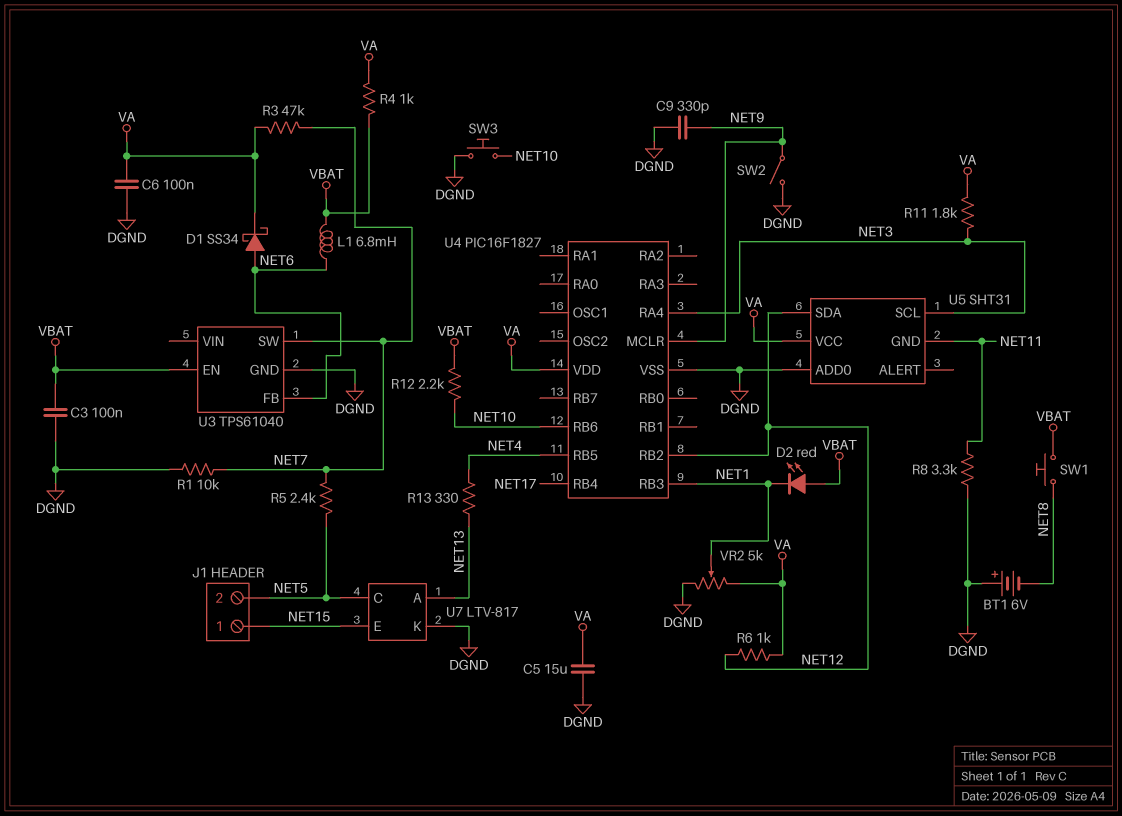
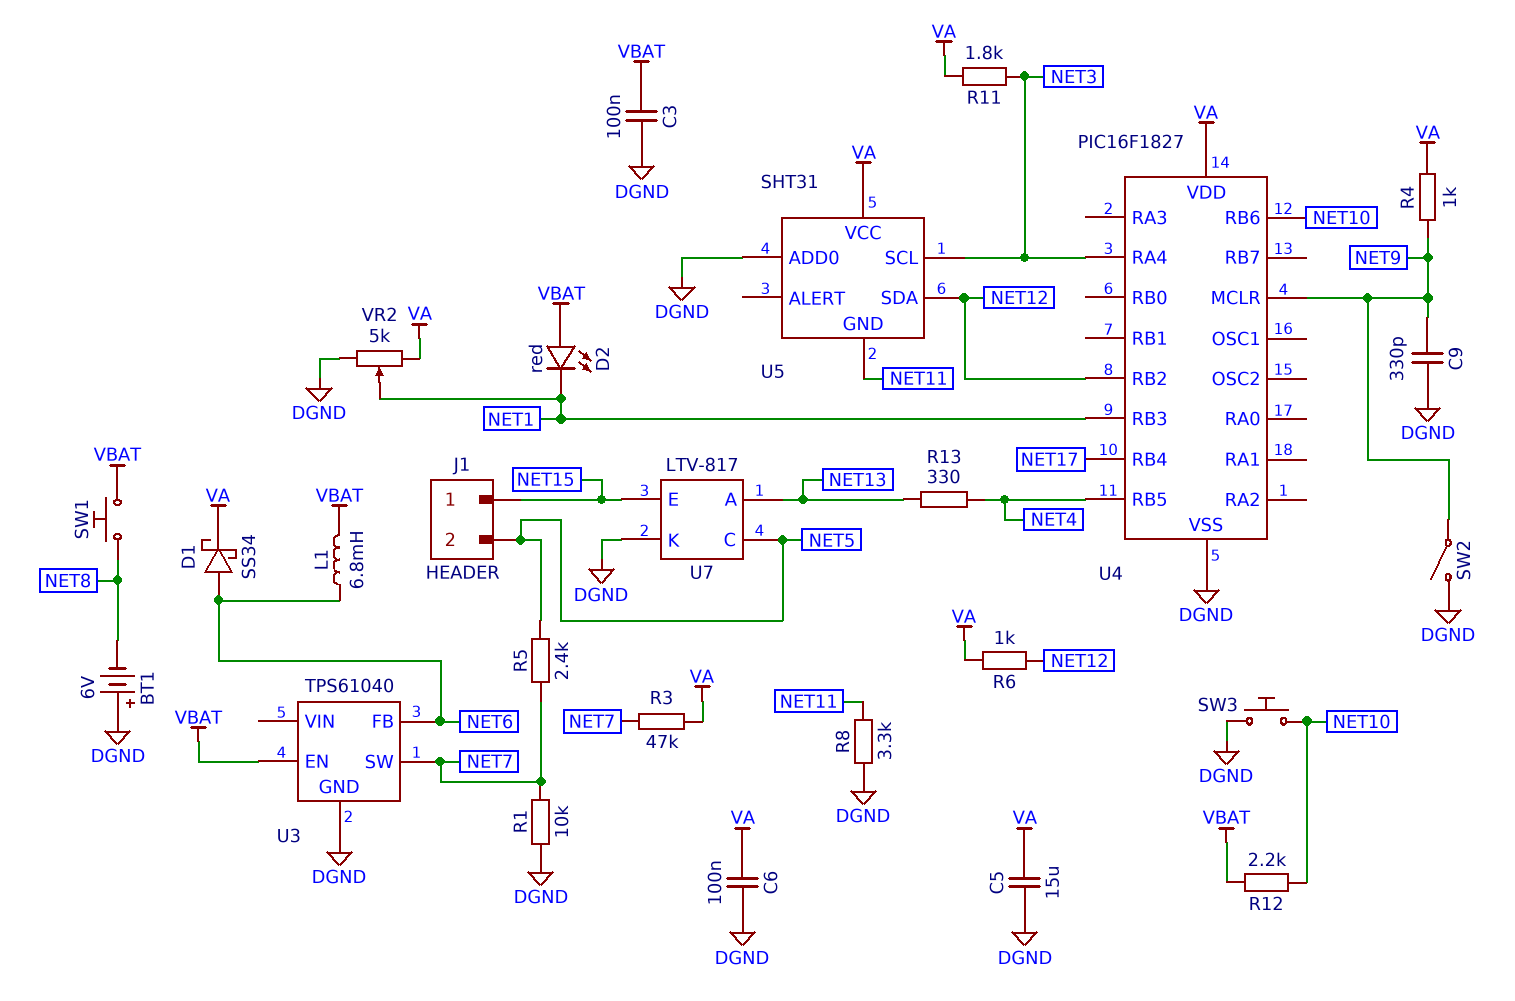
R4: 1k (VA, VBAT) -> 1k (NET9, VA)

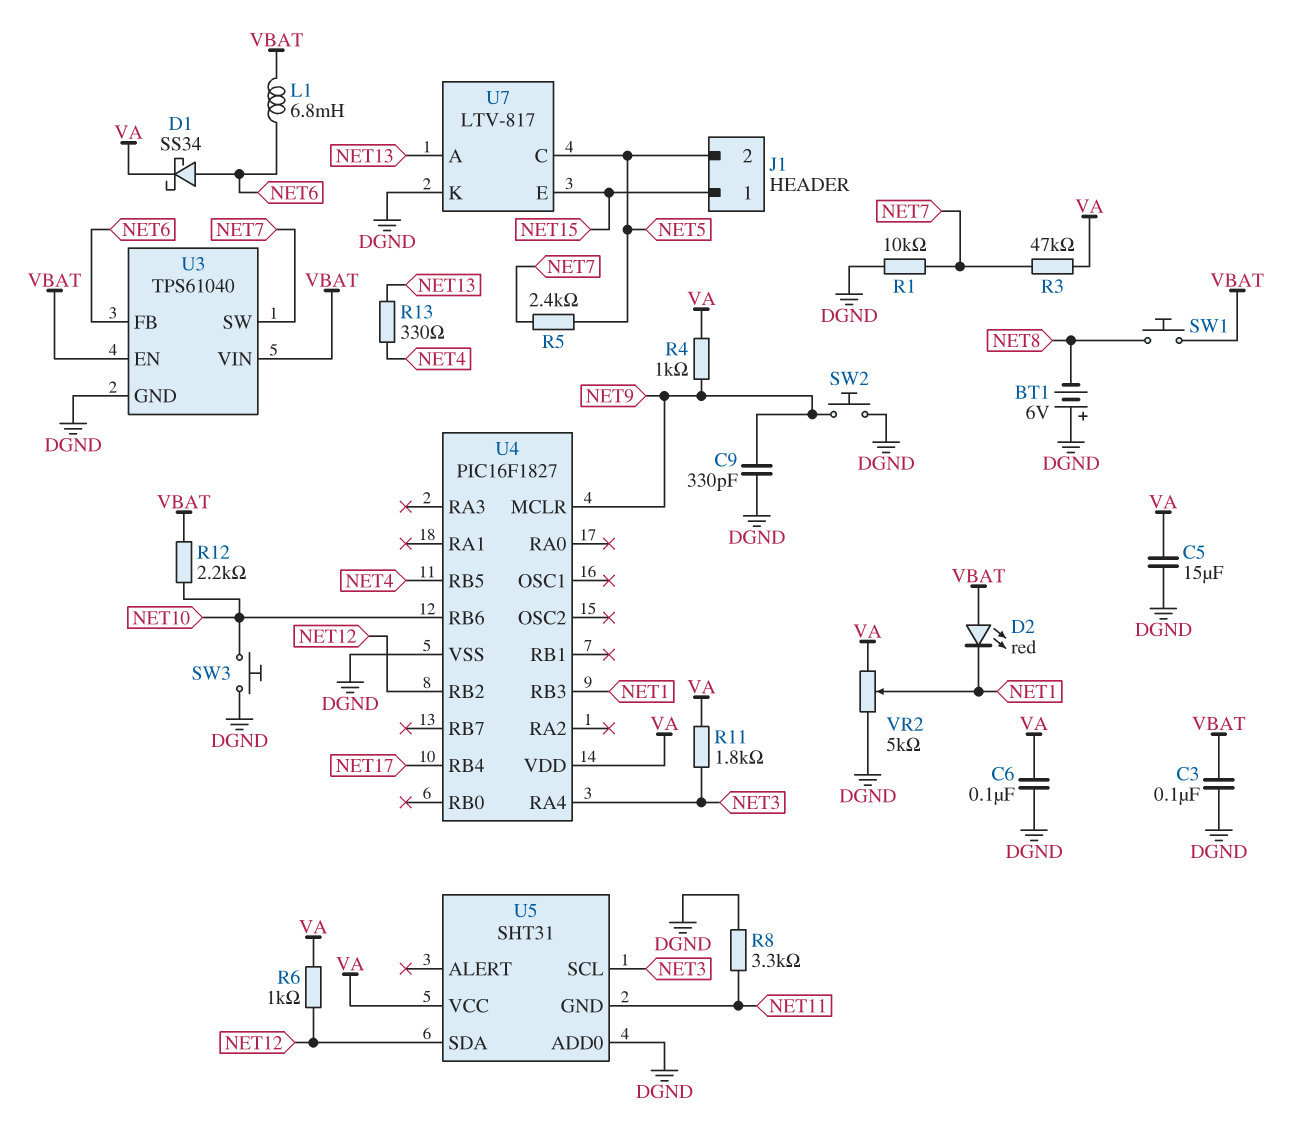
SW2: switch (DGND, NET9) -> button (DGND, NET9)
U3 pin VIN: none -> VBAT

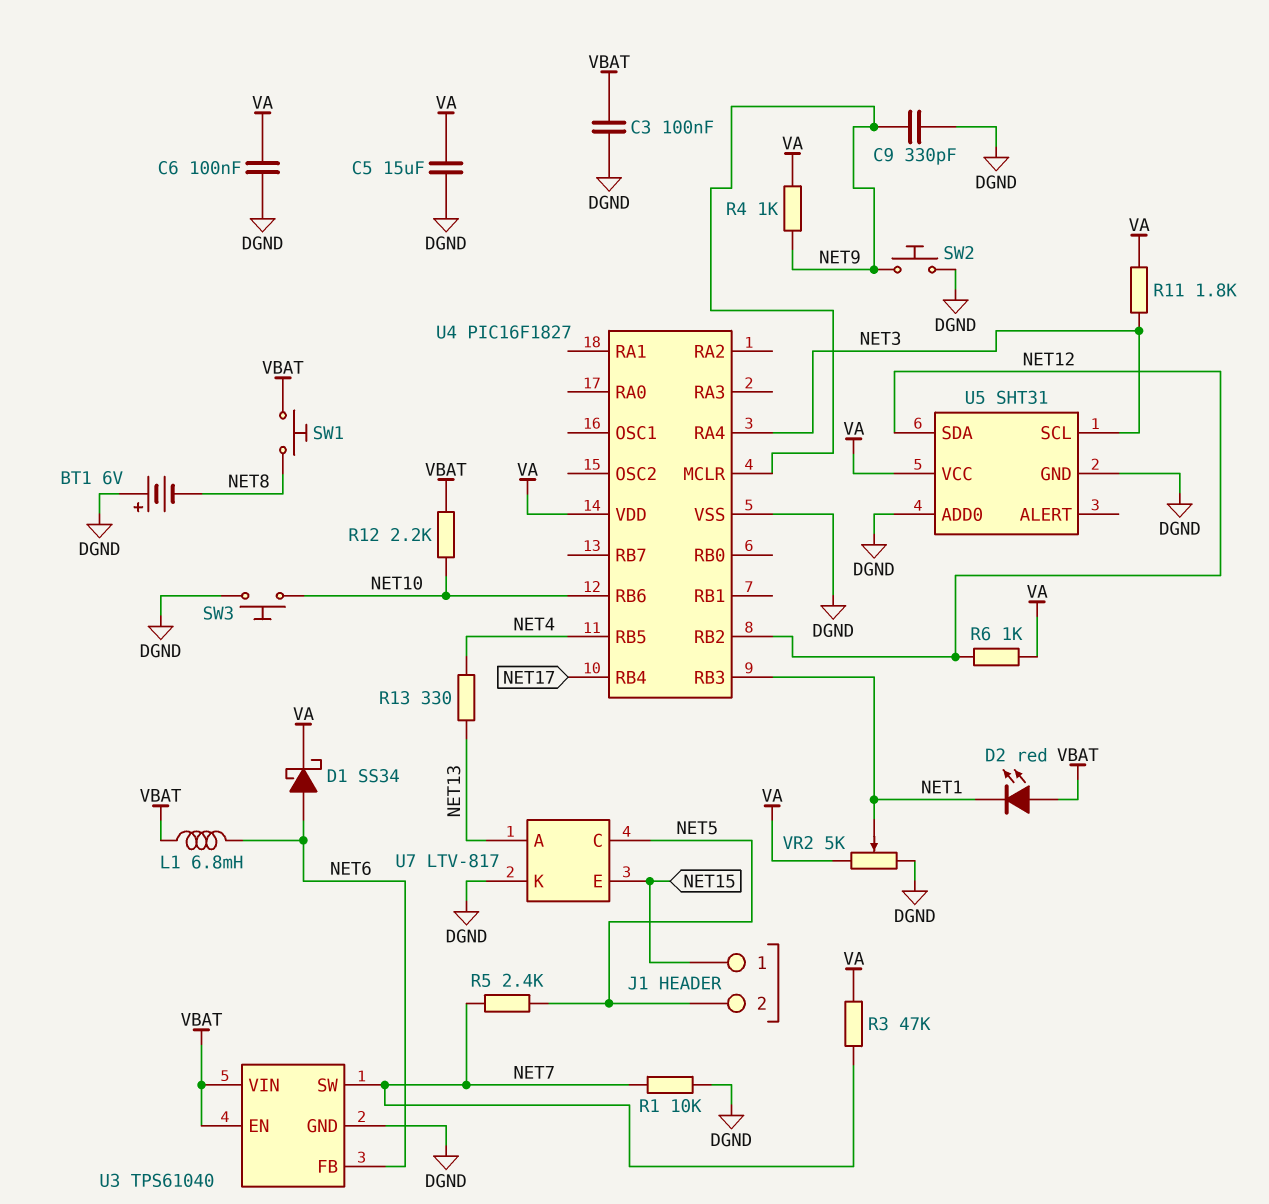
R8: 3.3k (DGND, NET11) -> none
U5 pin GND: NET11 -> DGND

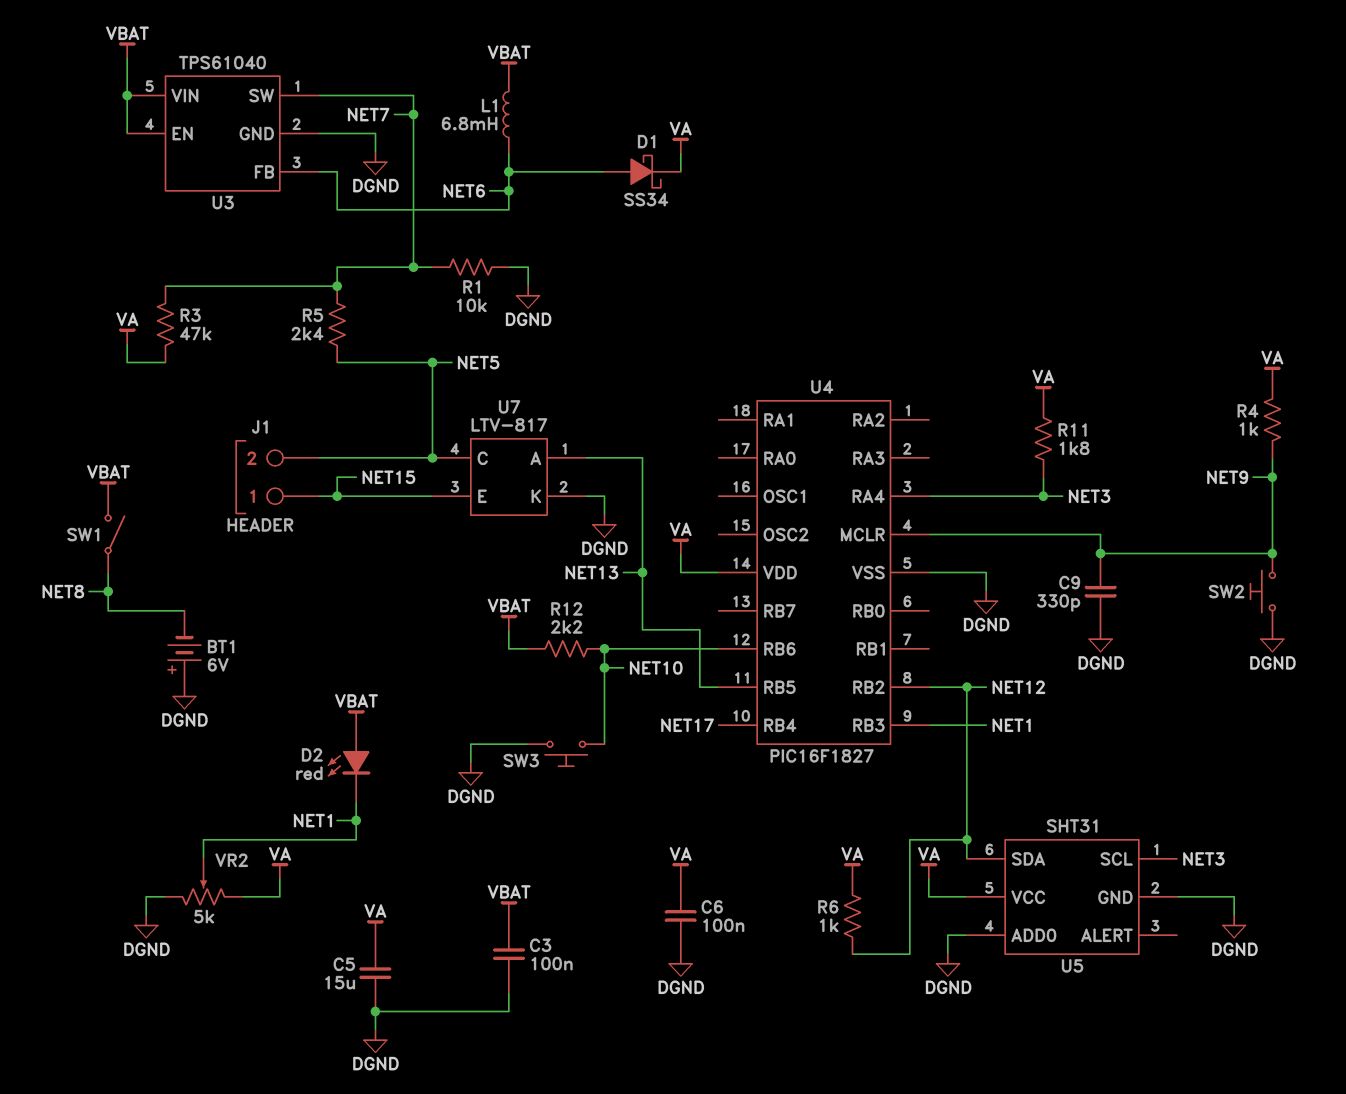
R13: 330 (NET4, NET13) -> none
SW1: button (NET8, VBAT) -> switch (NET8, VBAT)
U4 pin RB5: NET4 -> NET13

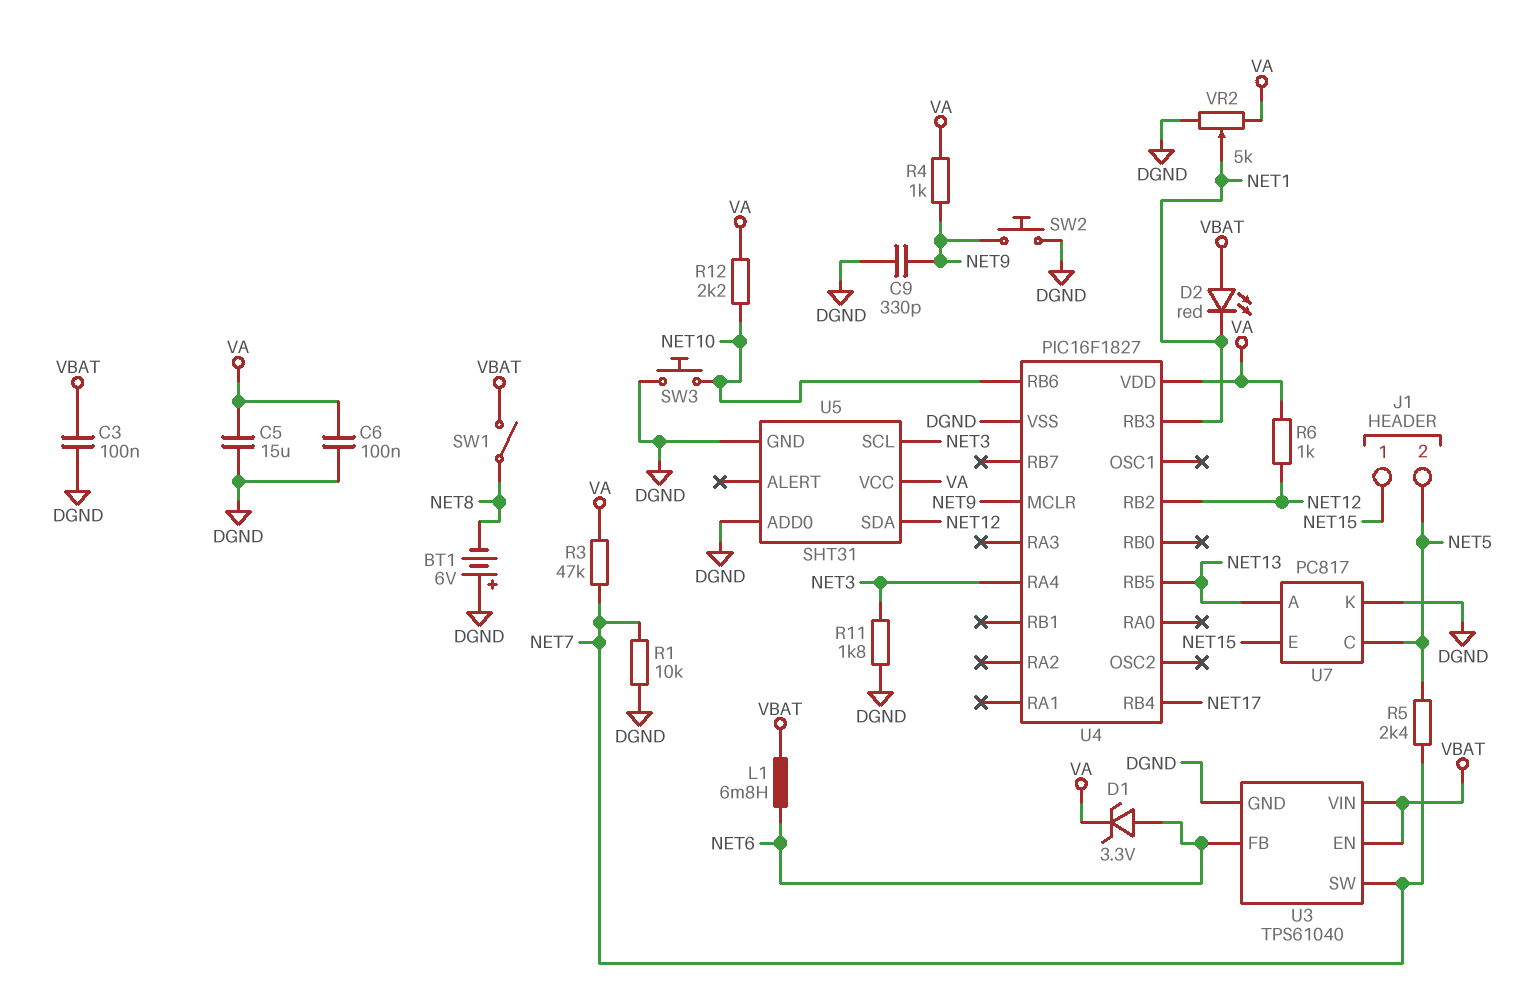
D1: schottky SS34 (A NET6, K VA) -> zener 3.3V (A NET6, K VA)
R11: 1.8k (NET3, VA) -> 1.8k (DGND, NET3)
R12: 2.2k (NET10, VBAT) -> 2.2k (NET10, VA)
U7: LTV-817 -> PC817

